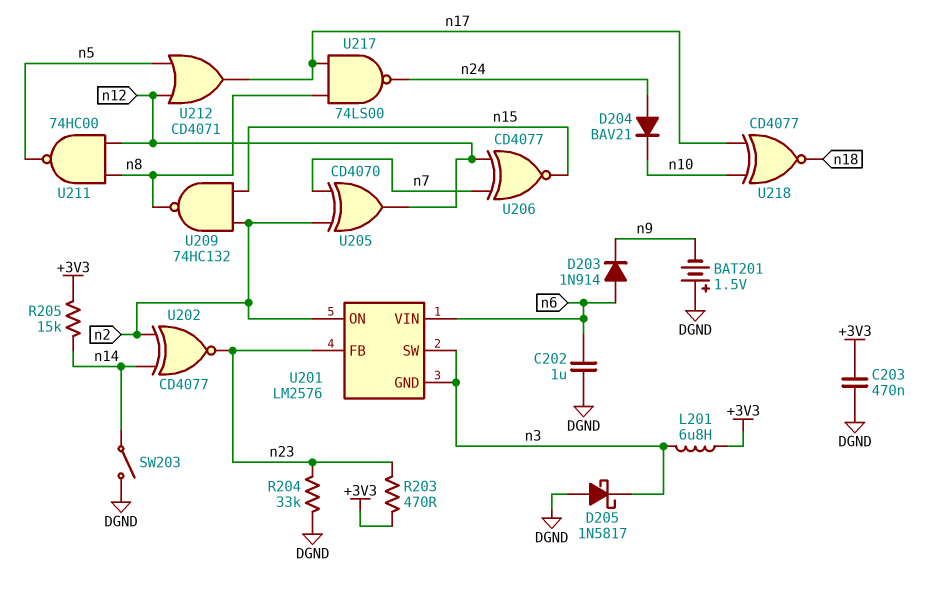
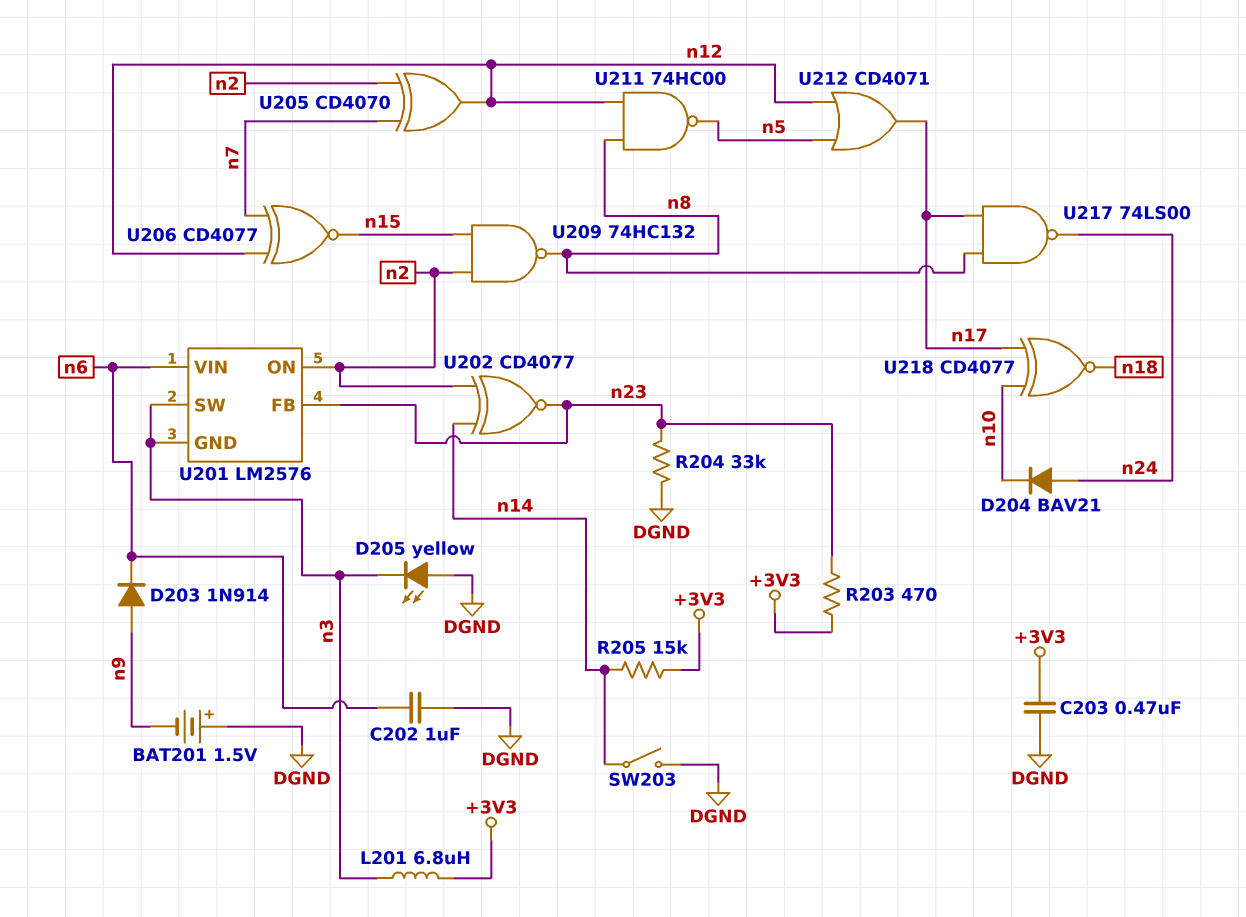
D203: diode 1N914 (A n6, K n9) -> diode 1N914 (A n9, K n6)
D205: schottky 1N5817 (A DGND, K n3) -> LED yellow (A DGND, K n3)

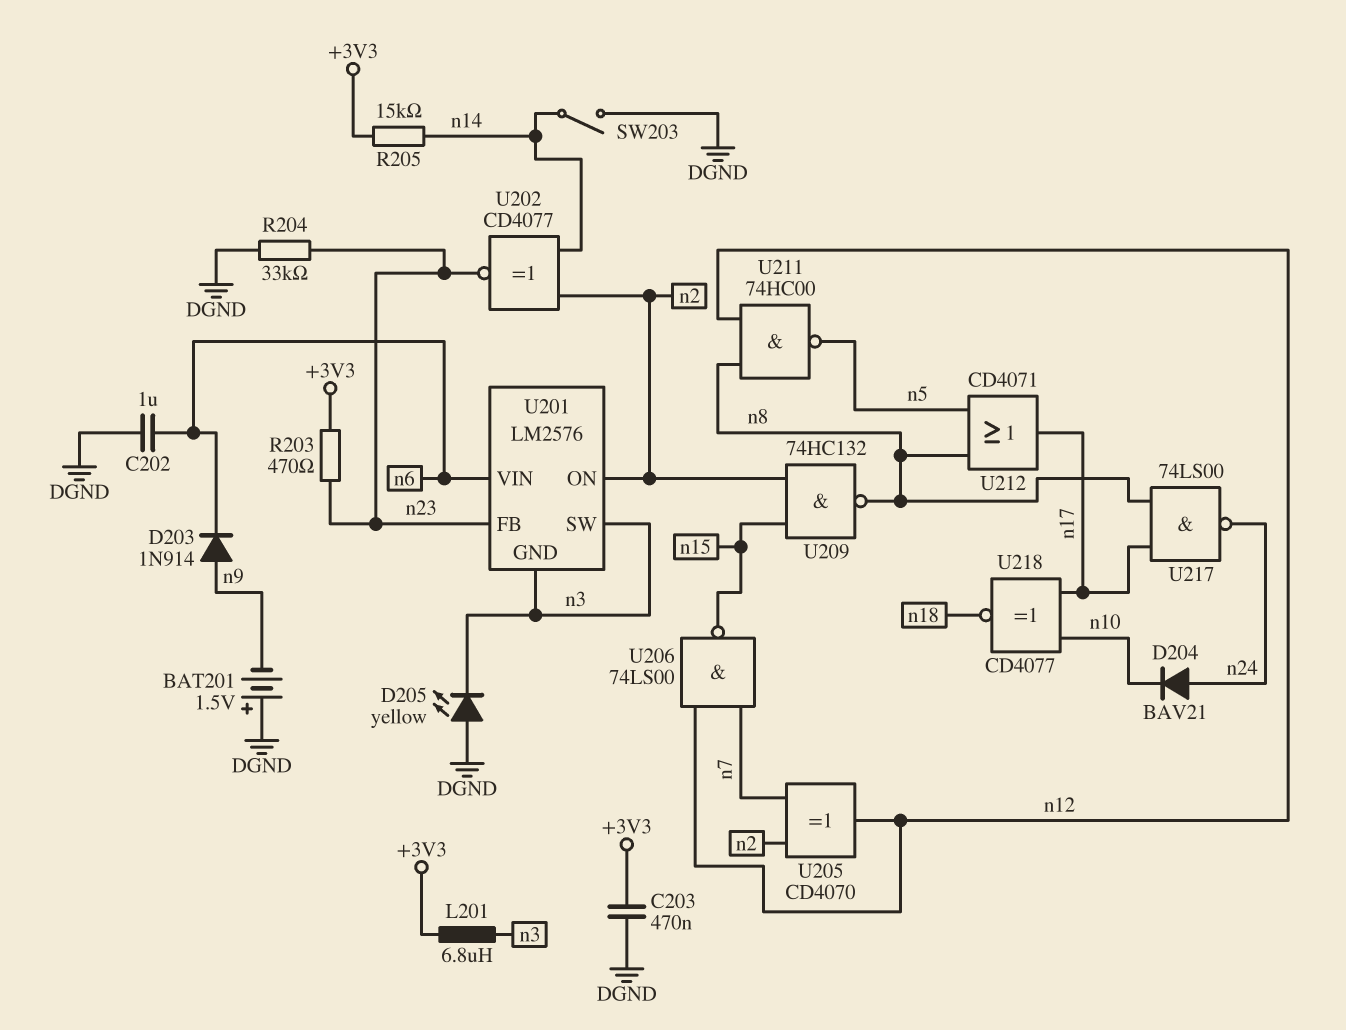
U206: XNOR CD4077 (in n7, in n12, out n15) -> NAND 74LS00 (in n7, in n12, out n15)
U212: OR CD4071 (in n5, in n12, out n17) -> OR CD4071 (in n5, in n8, out n17)

